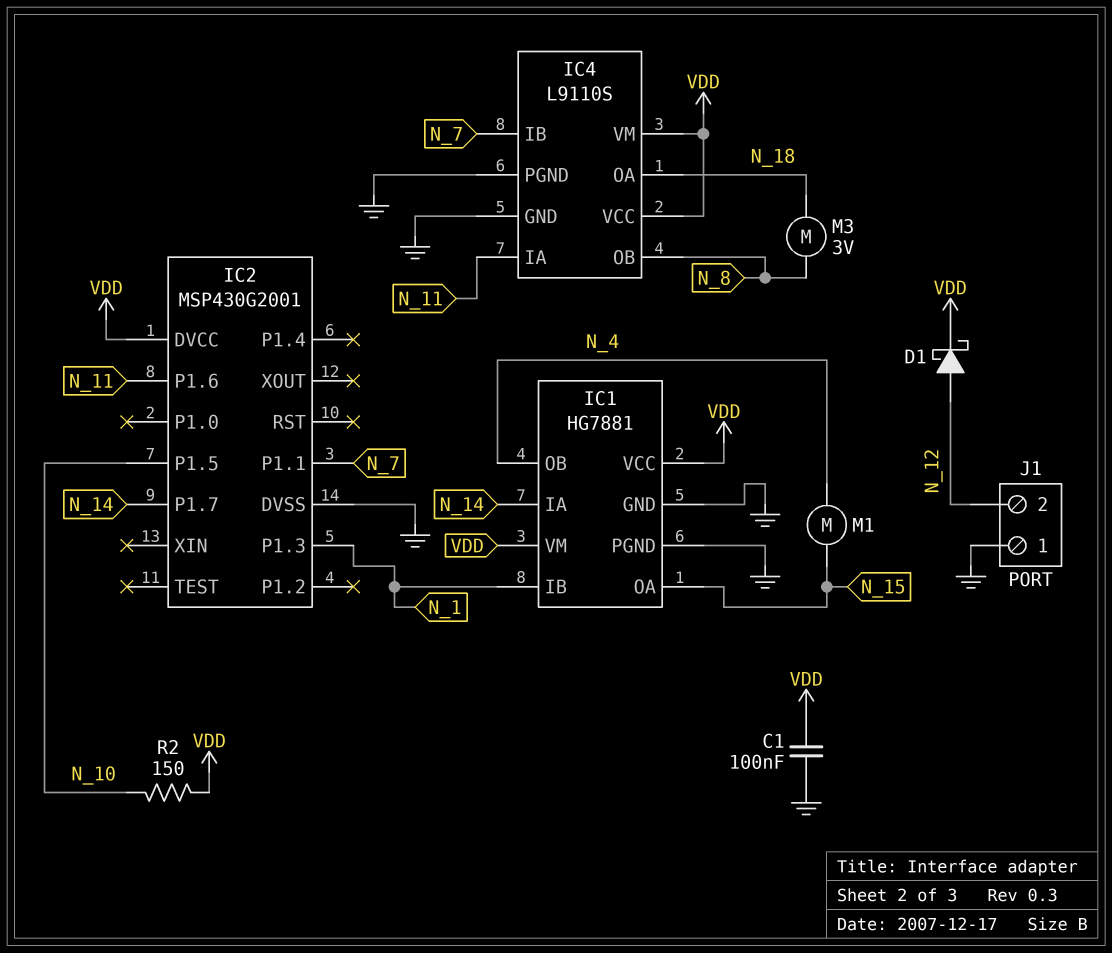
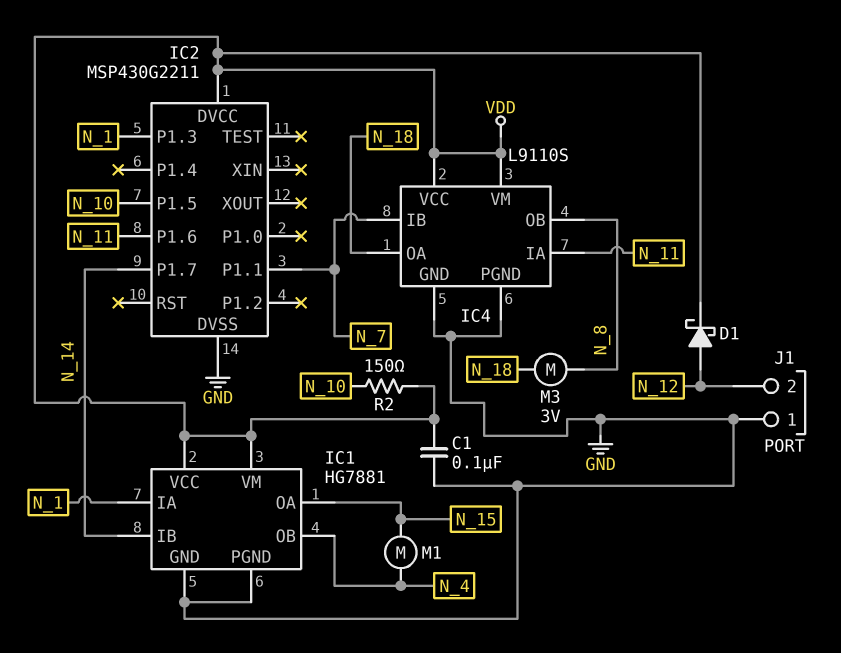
IC1 pin IA: N_14 -> N_1
IC1 pin IB: N_1 -> N_14
IC2: MSP430G2001 -> MSP430G2211

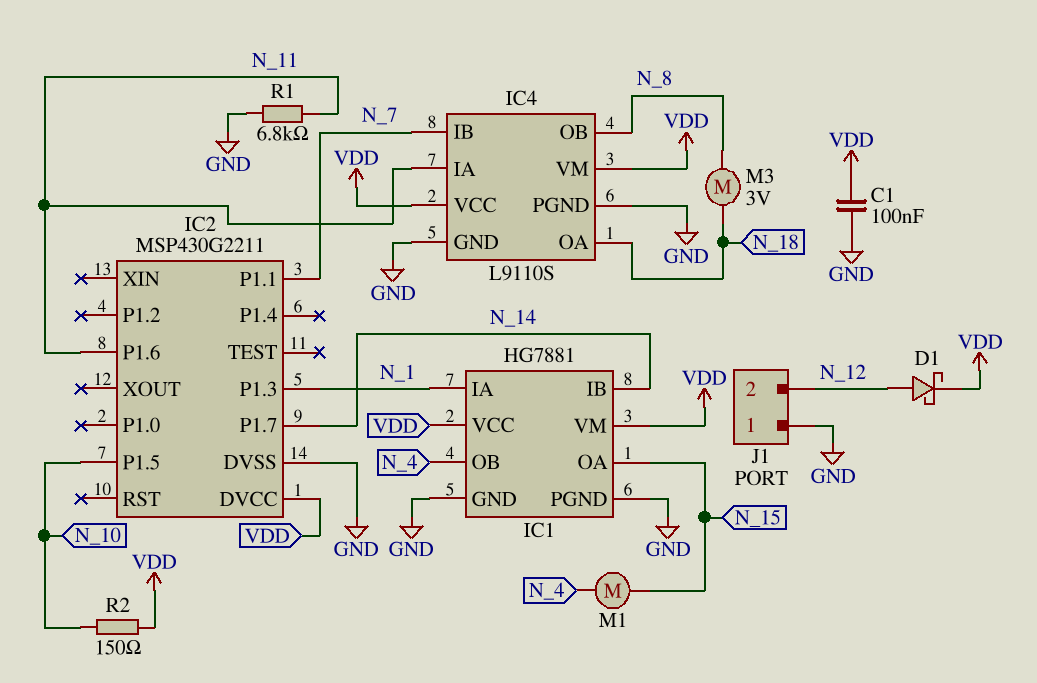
R1: none -> 6.8k (GND, N_11)

